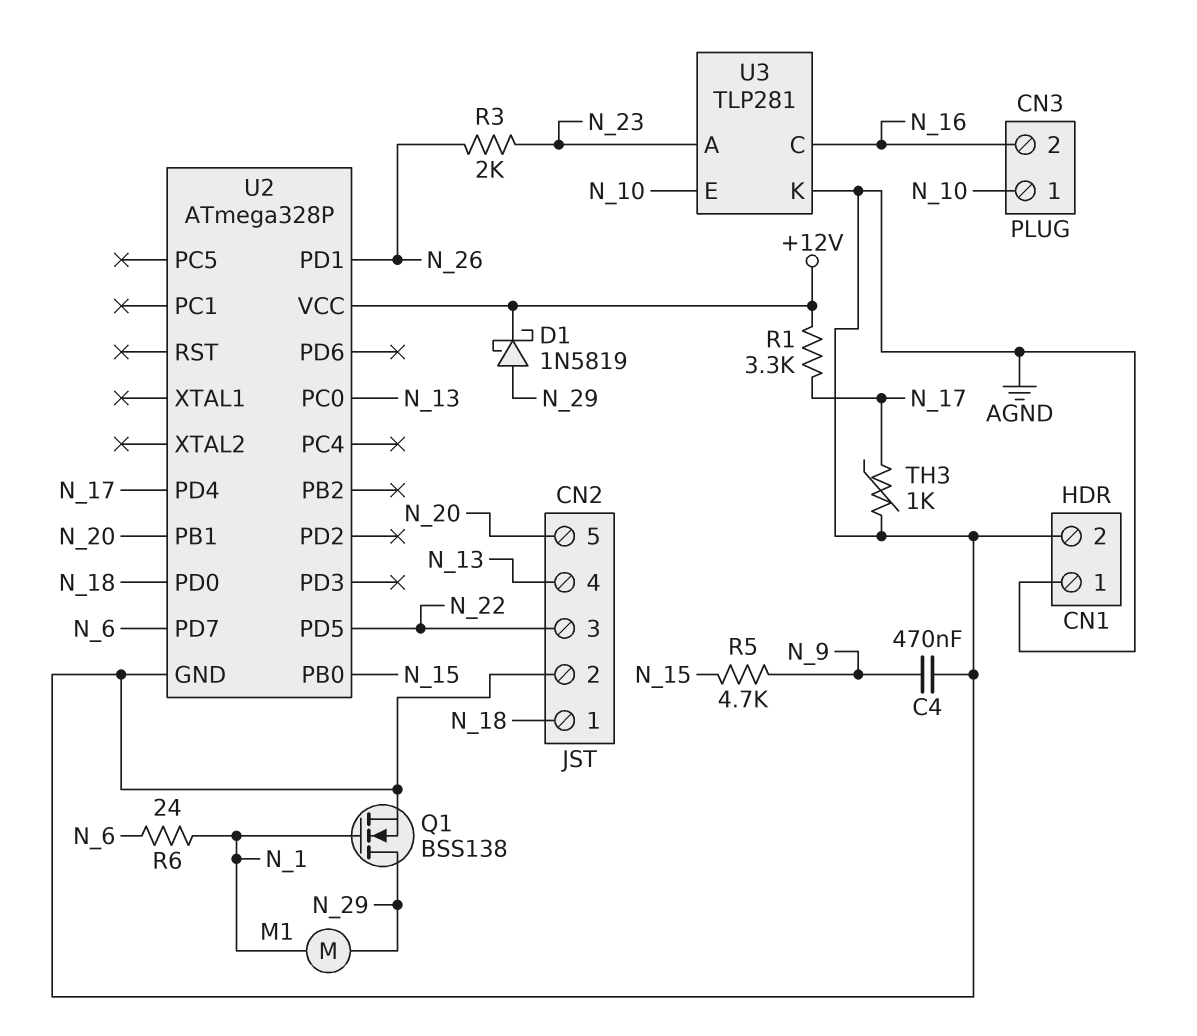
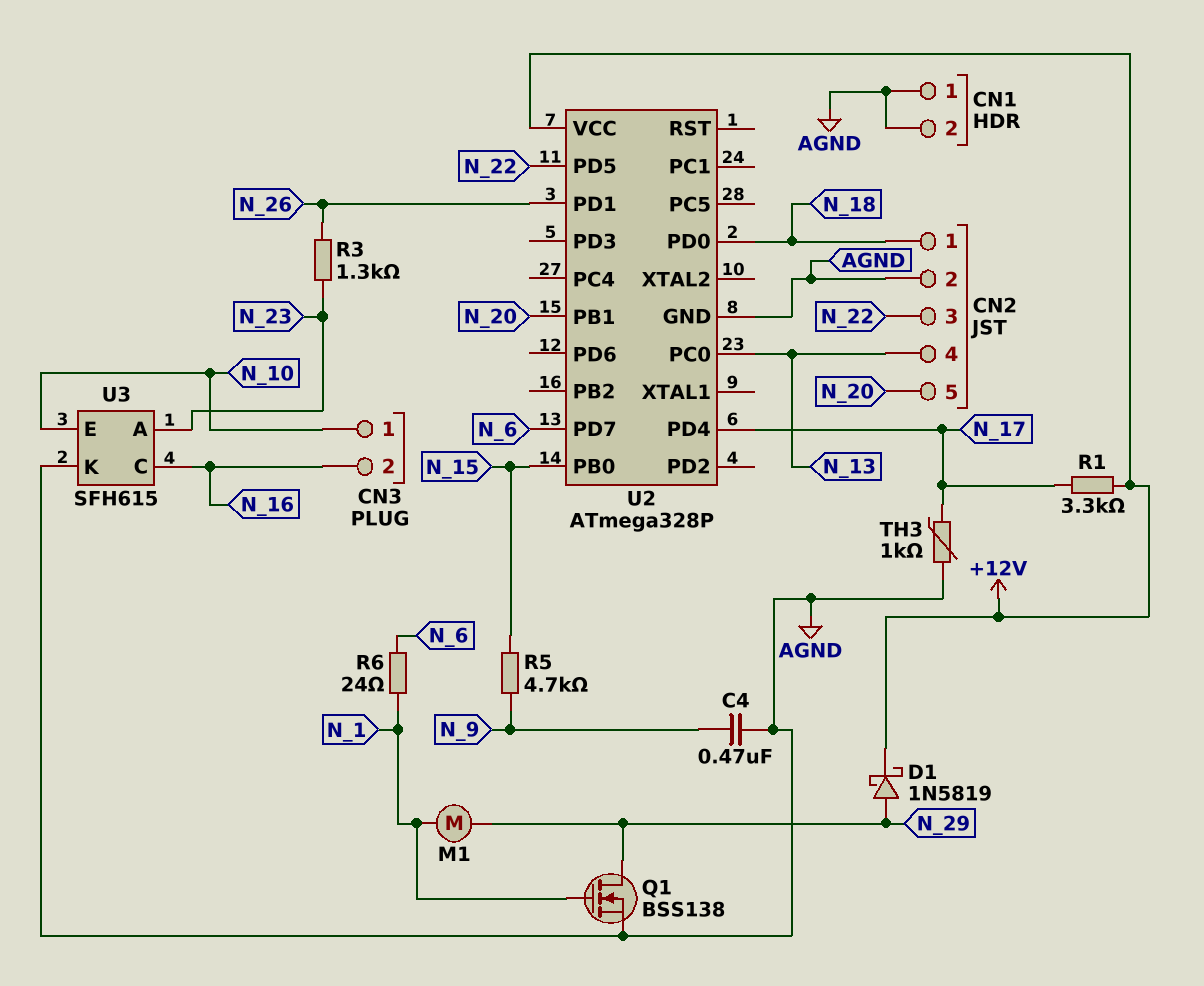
R3: 2k (N_23, N_26) -> 1.3k (N_23, N_26)
U3: TLP281 -> SFH615

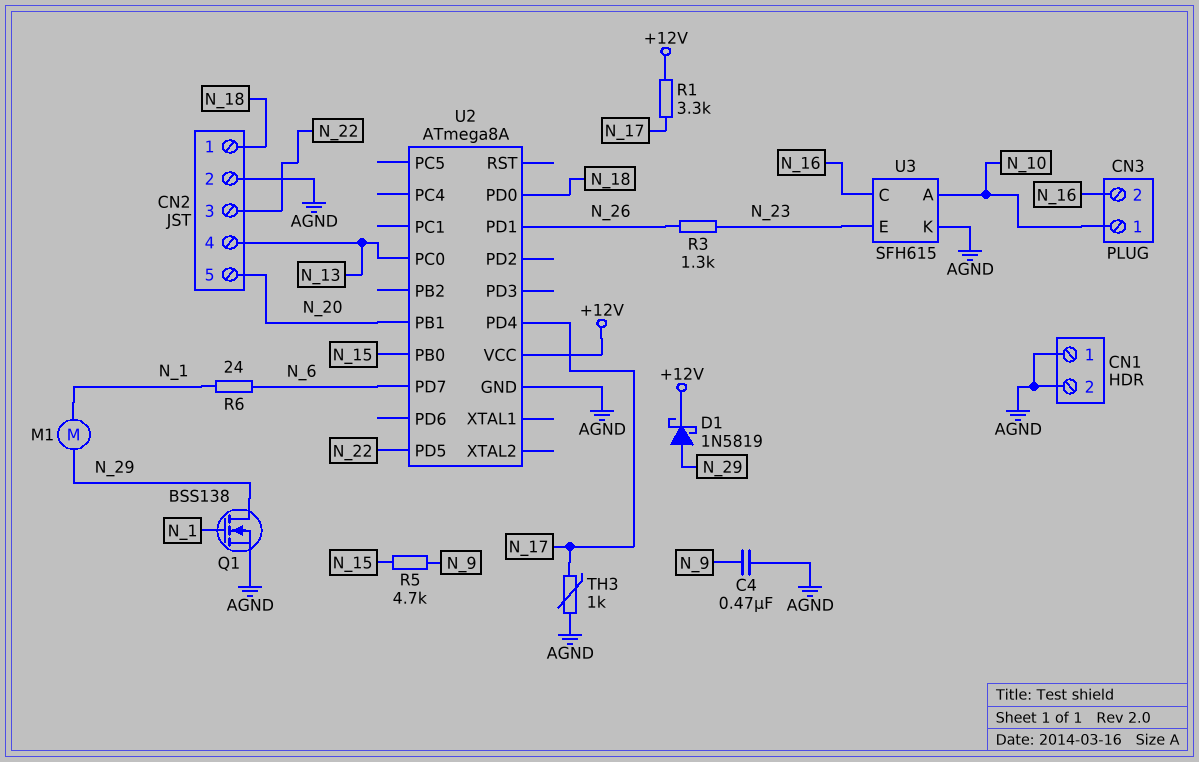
U2: ATmega328P -> ATmega8A
U3 pin A: N_23 -> N_10
U3 pin E: N_10 -> N_23

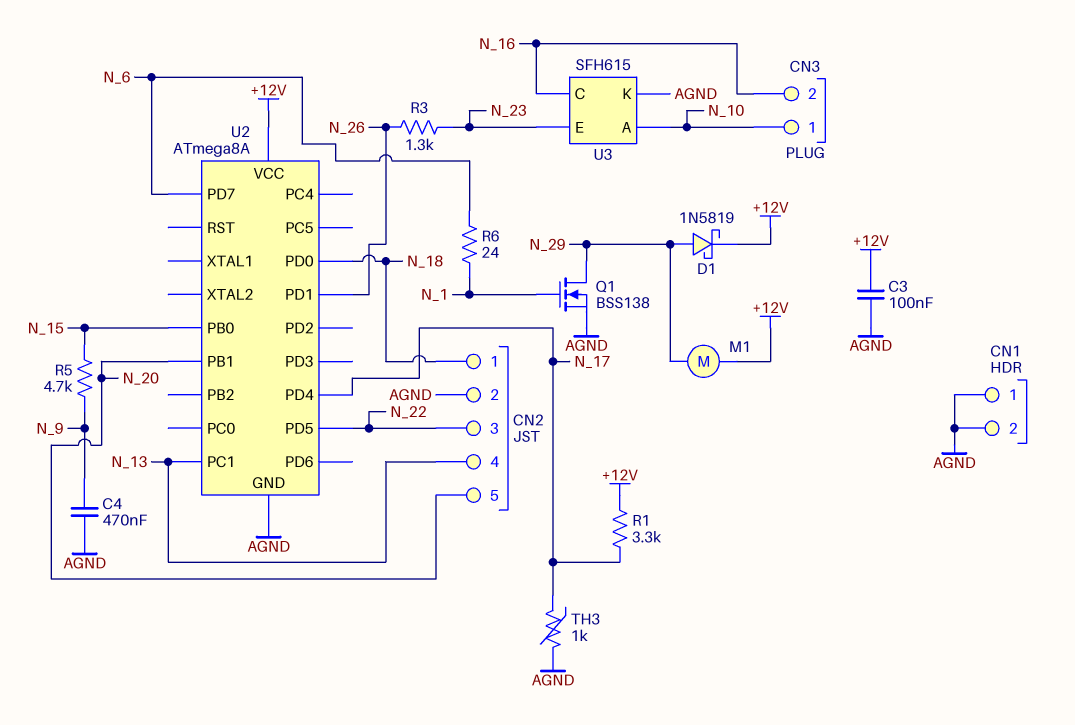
C3: none -> 100nF (+12V, AGND)
M1: motor (N_1, N_29) -> motor (+12V, N_29)
U2 pin PC0: N_13 -> none
U2 pin PC1: none -> N_13

